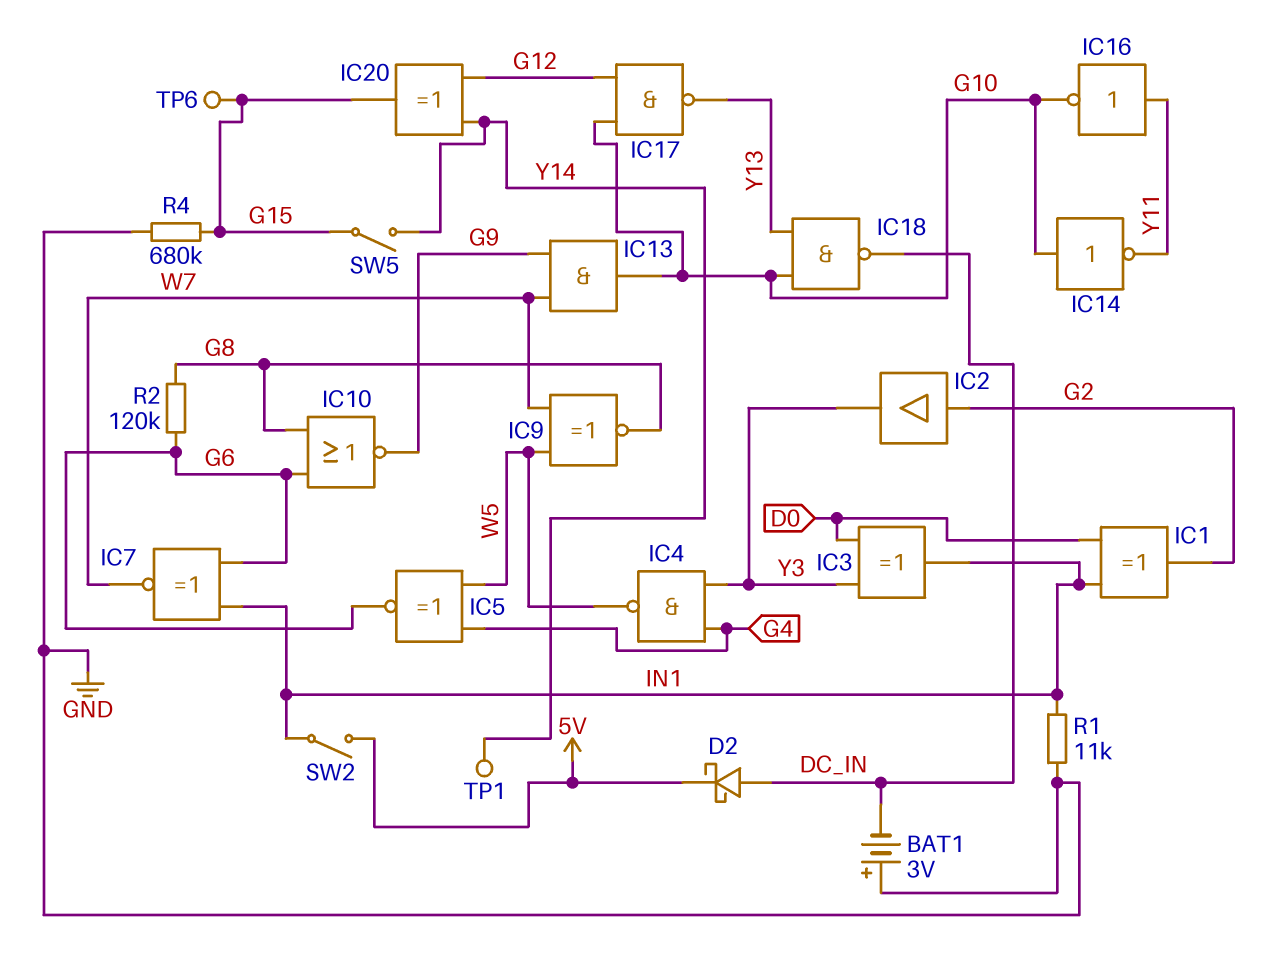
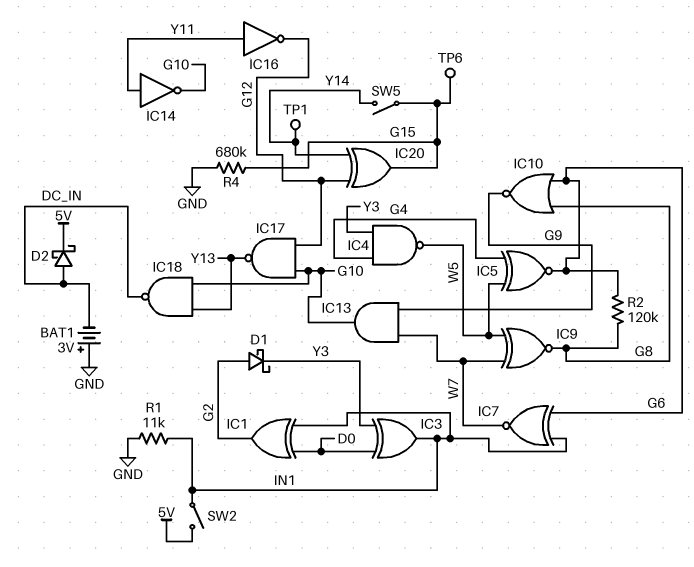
D1: none -> schottky (A G2, K Y3)
IC2: buffer (in G2, out Y3) -> none
IC14: NOT (in G10, out Y11) -> NOT (in Y11, out G10)
IC16: NOT (in Y11, out G10) -> NOT (in Y11, out G12)

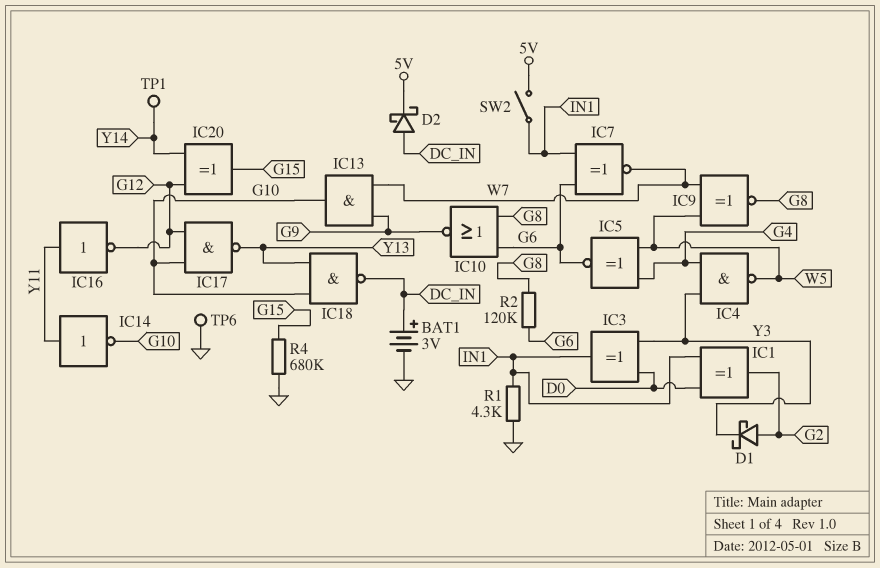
BAT1: 3V (plus GND, minus DC_IN) -> 3V (plus DC_IN, minus GND)
R1: 11k (GND, IN1) -> 4.3k (GND, IN1)
SW5: switch (G15, Y14) -> none
TP6: test point (G15) -> test point (GND)

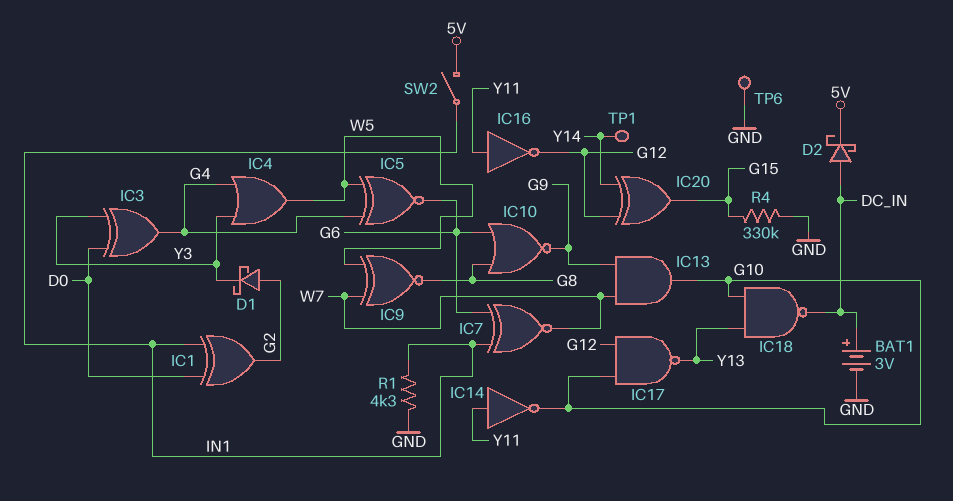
IC3: XOR (in D0, in Y3, out IN1) -> XOR (in D0, in Y3, out G4)
IC4: NAND (in G4, in Y3, out W5) -> OR (in G4, in Y3, out W5)
R2: 120k (G6, G8) -> none
R4: 680k (G15, GND) -> 330k (G15, GND)

